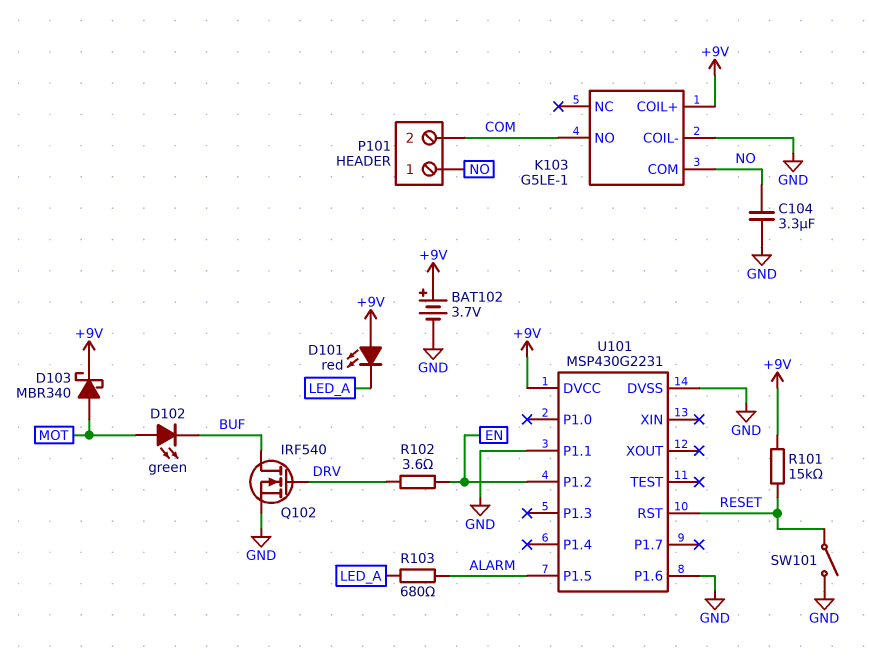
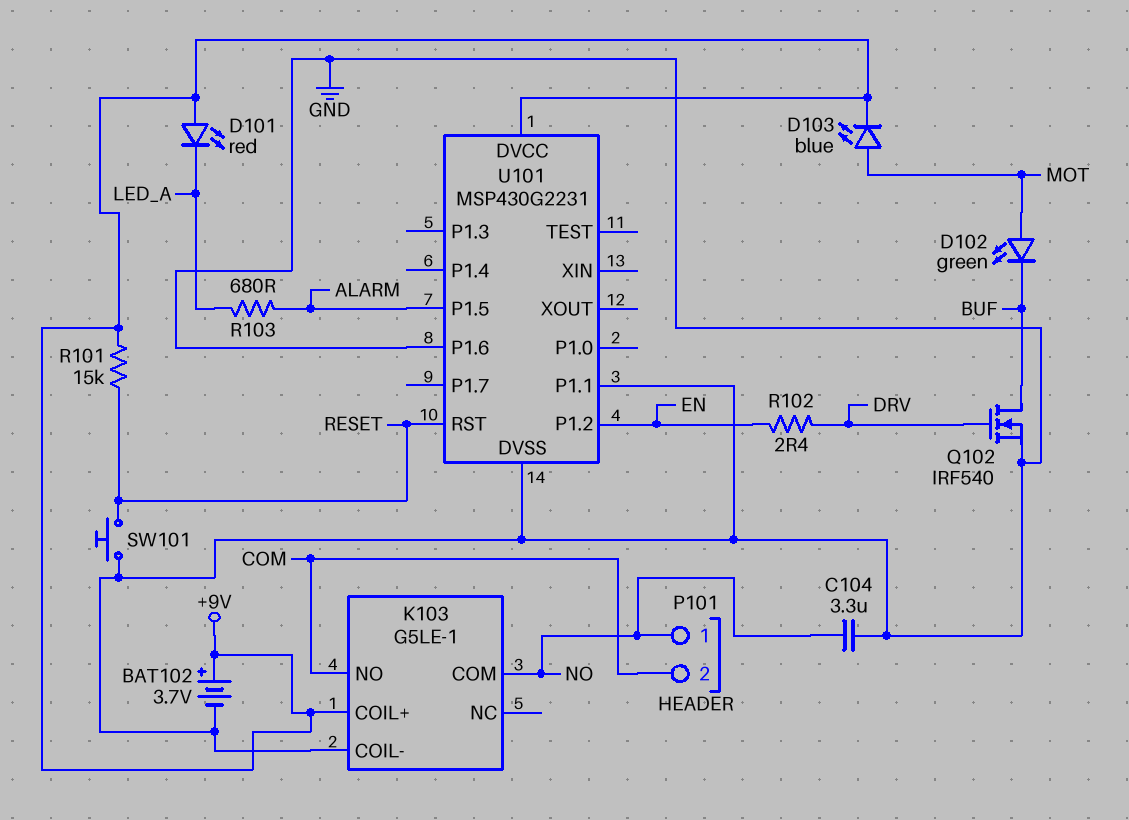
D103: schottky MBR340 (A MOT, K +9V) -> LED blue (A MOT, K +9V)
R102: 3.6 (DRV, EN) -> 2.4 (DRV, EN)
SW101: switch (GND, RESET) -> button (GND, RESET)

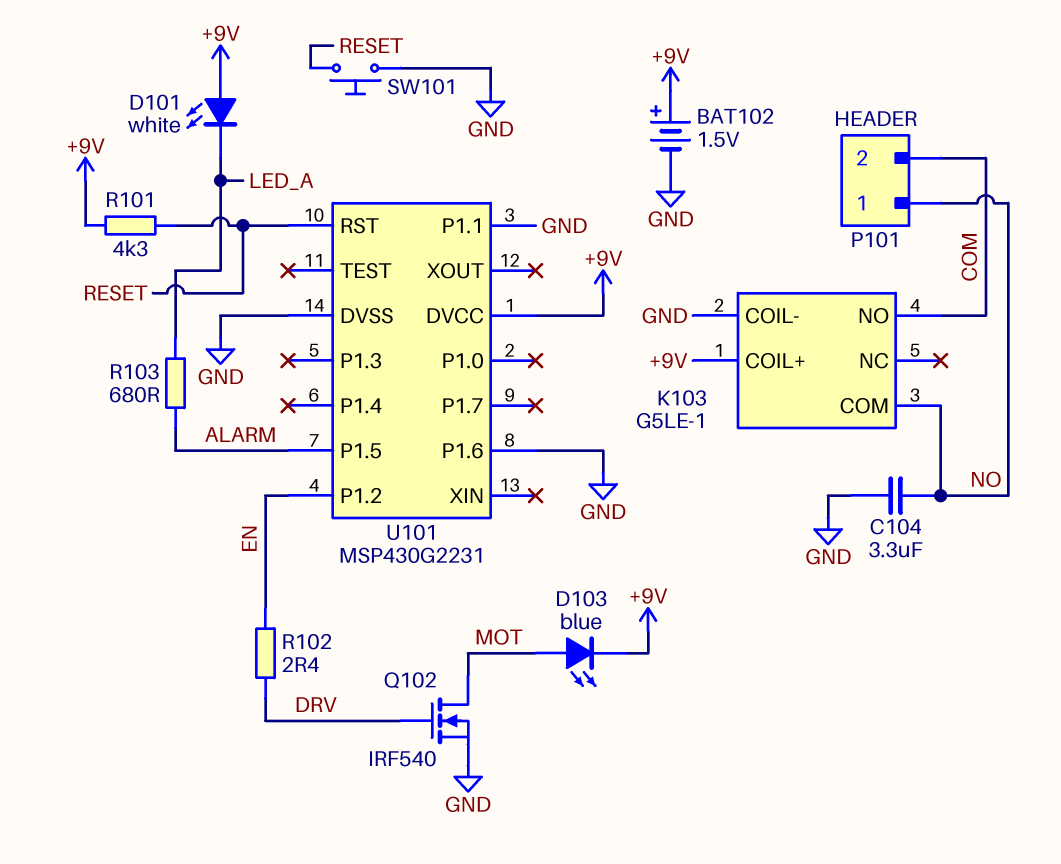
BAT102: 3.7V (plus +9V, minus GND) -> 1.5V (plus +9V, minus GND)
D101: LED red (A +9V, K LED_A) -> LED white (A +9V, K LED_A)
D102: LED green (A MOT, K BUF) -> none
Q102: NMOS IRF540 (G DRV, D BUF, S GND) -> NMOS IRF540 (G DRV, D MOT, S GND)
R101: 15k (+9V, RESET) -> 4.3k (+9V, RESET)

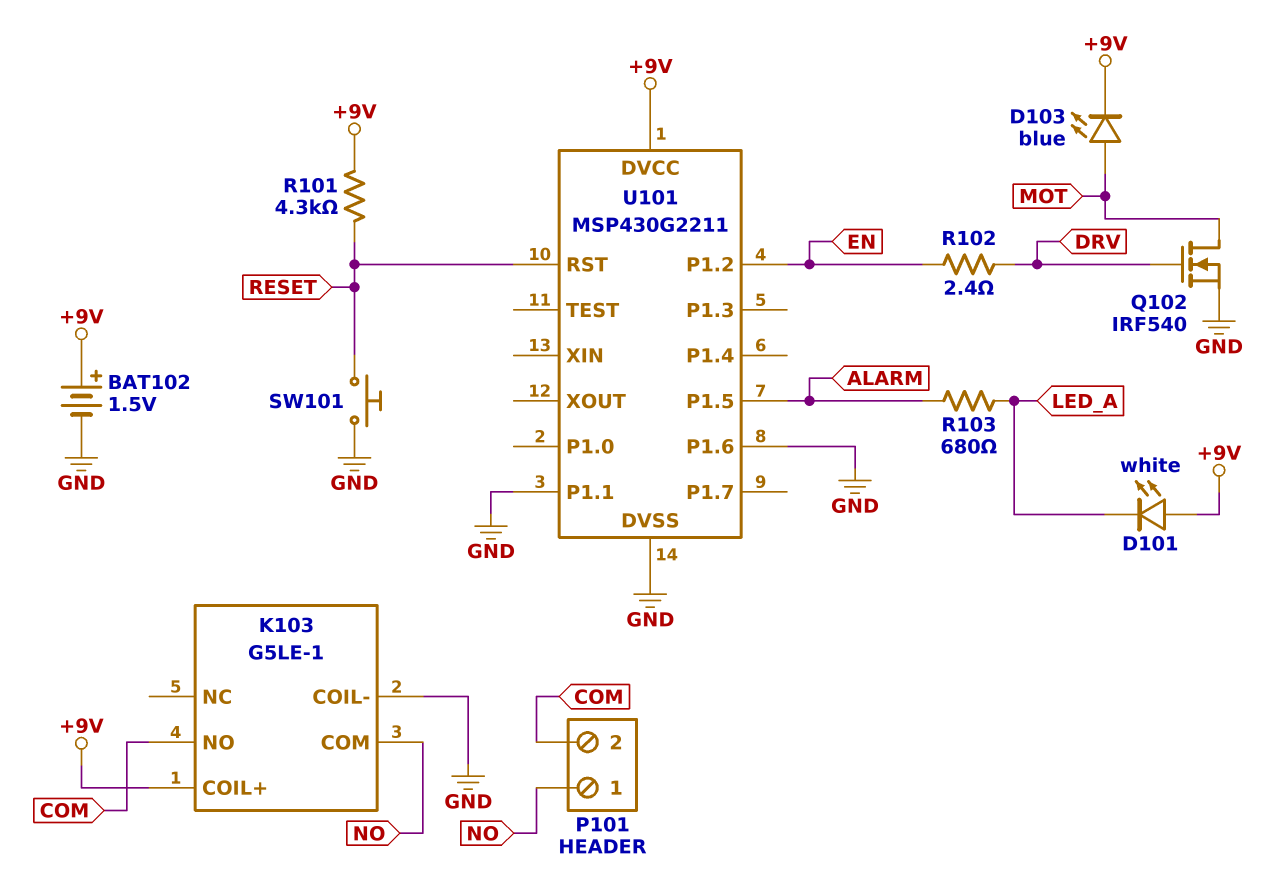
C104: 3.3uF (GND, NO) -> none
U101: MSP430G2231 -> MSP430G2211

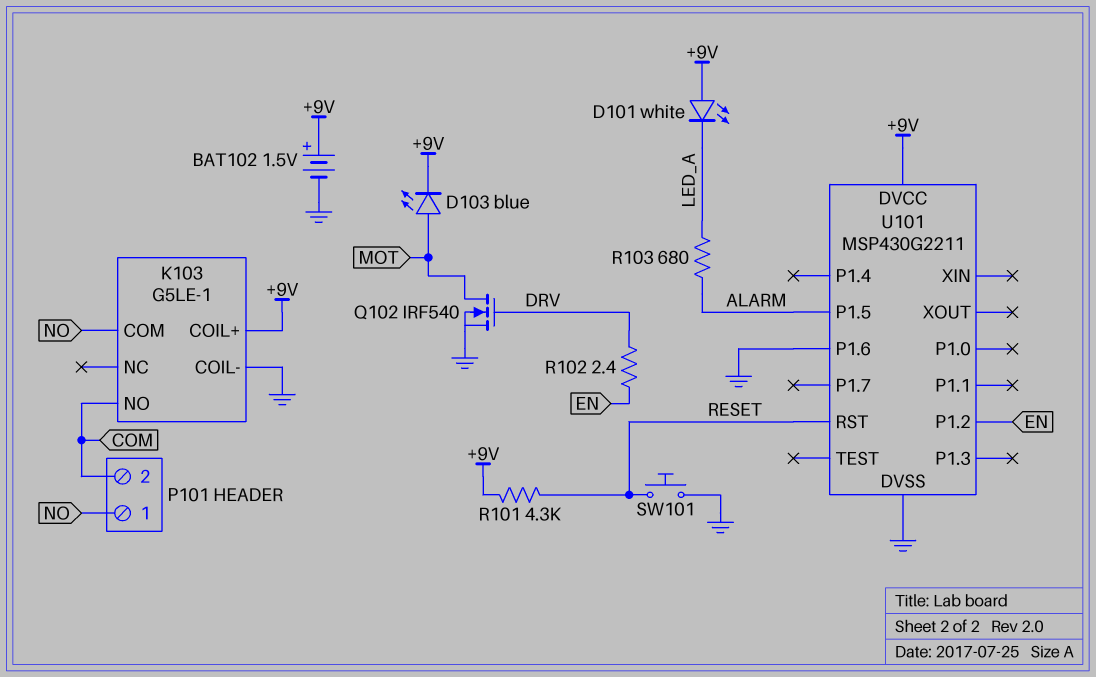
U101 pin P1.1: GND -> none

